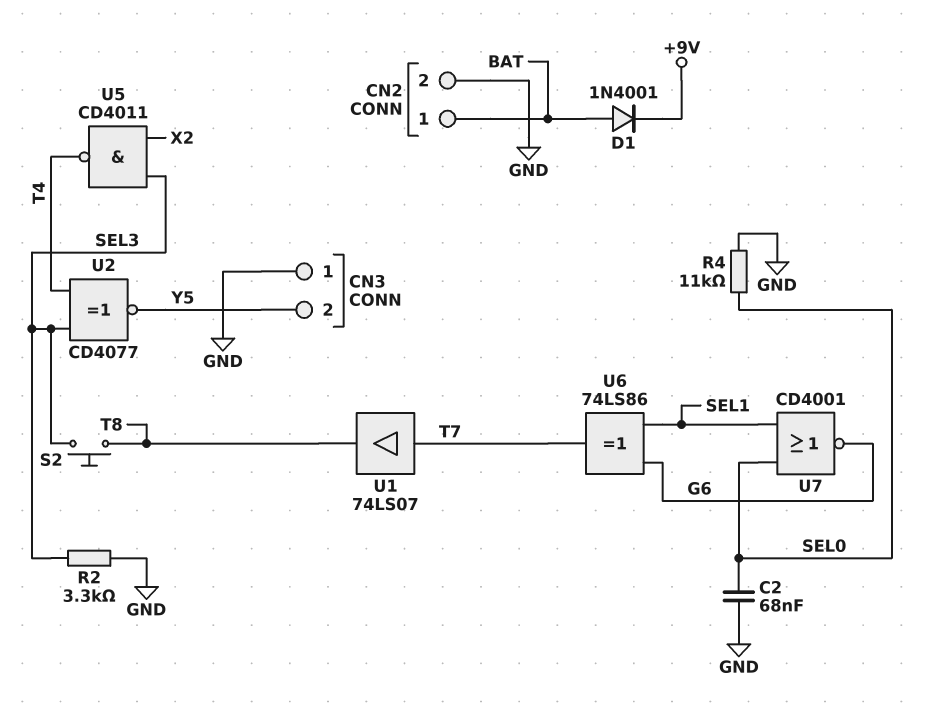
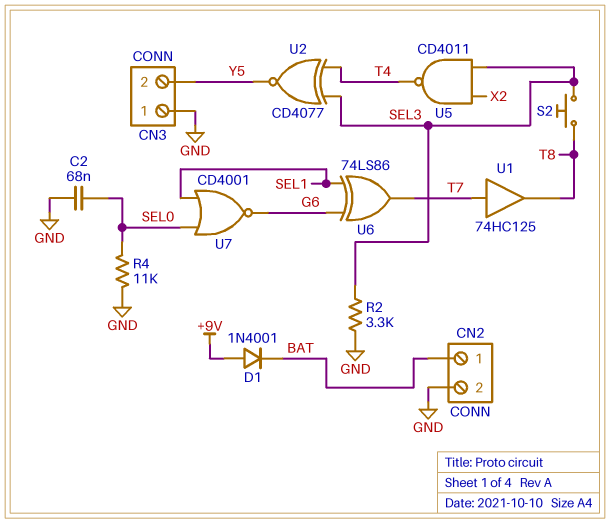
D1: diode 1N4001 (A BAT, K +9V) -> diode 1N4001 (A +9V, K BAT)
U1: buffer 74LS07 (in T7, out T8) -> buffer 74HC125 (in T7, out T8)

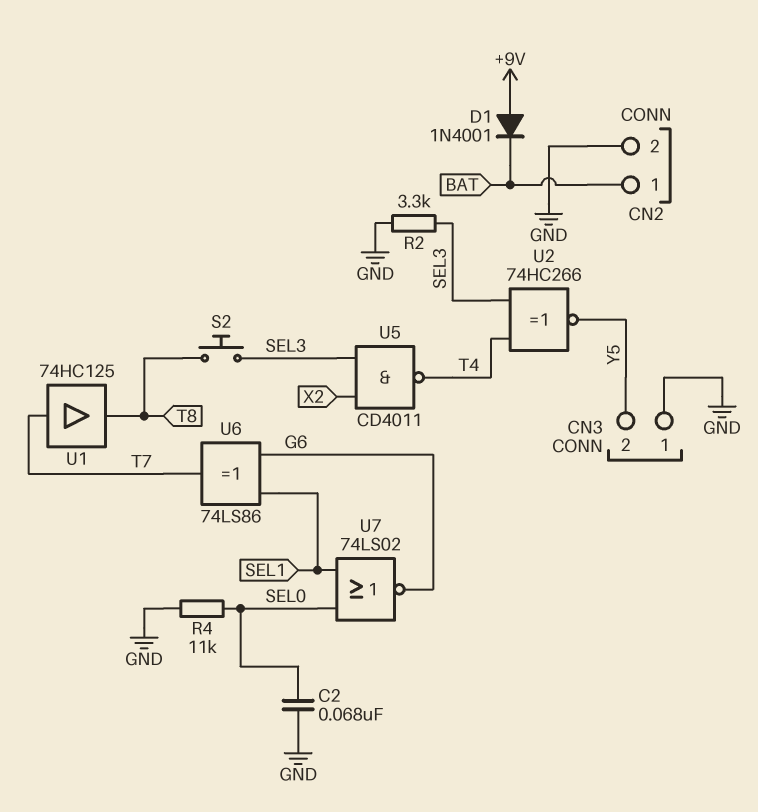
U2: XNOR CD4077 (in SEL3, in T4, out Y5) -> XNOR 74HC266 (in SEL3, in T4, out Y5)
U7: NOR CD4001 (in SEL0, in SEL1, out G6) -> NOR 74LS02 (in SEL0, in SEL1, out G6)

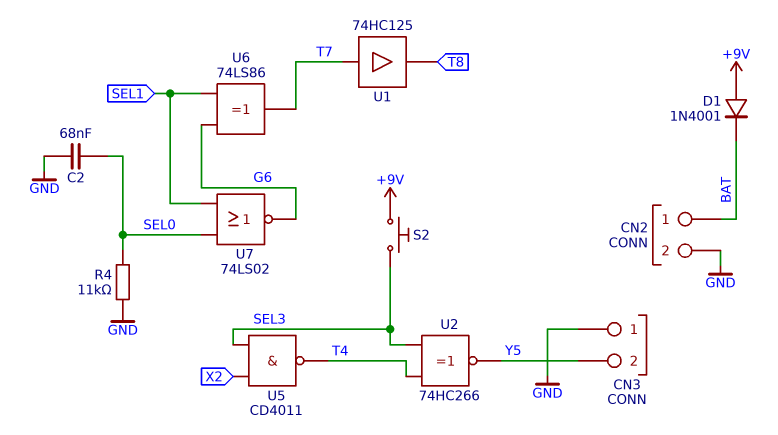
R2: 3.3k (GND, SEL3) -> none
S2: button (SEL3, T8) -> button (+9V, SEL3)

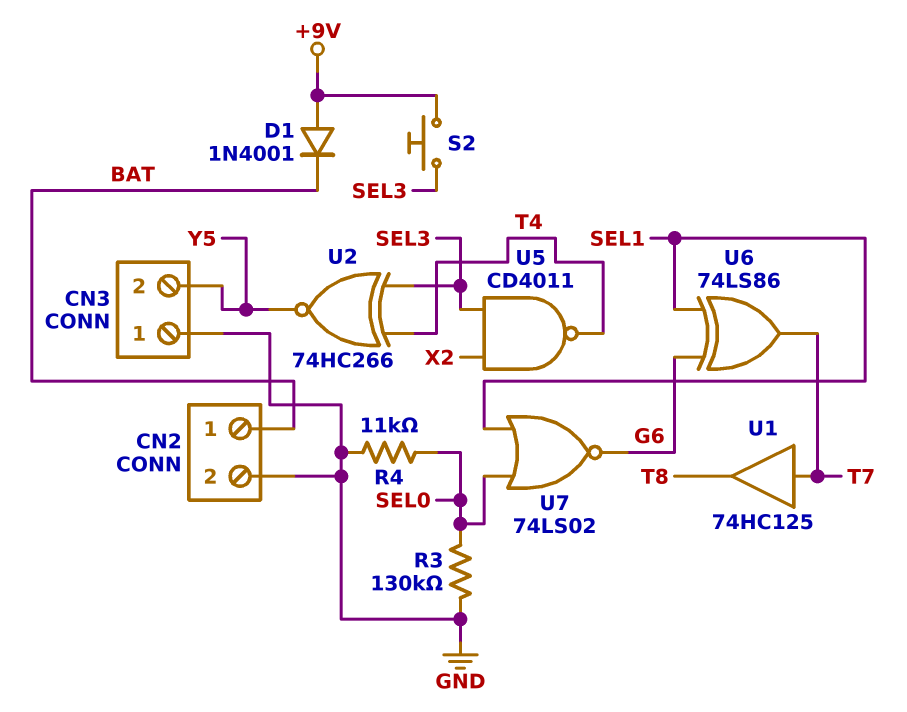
C2: 68nF (GND, SEL0) -> none
R3: none -> 130k (GND, SEL0)

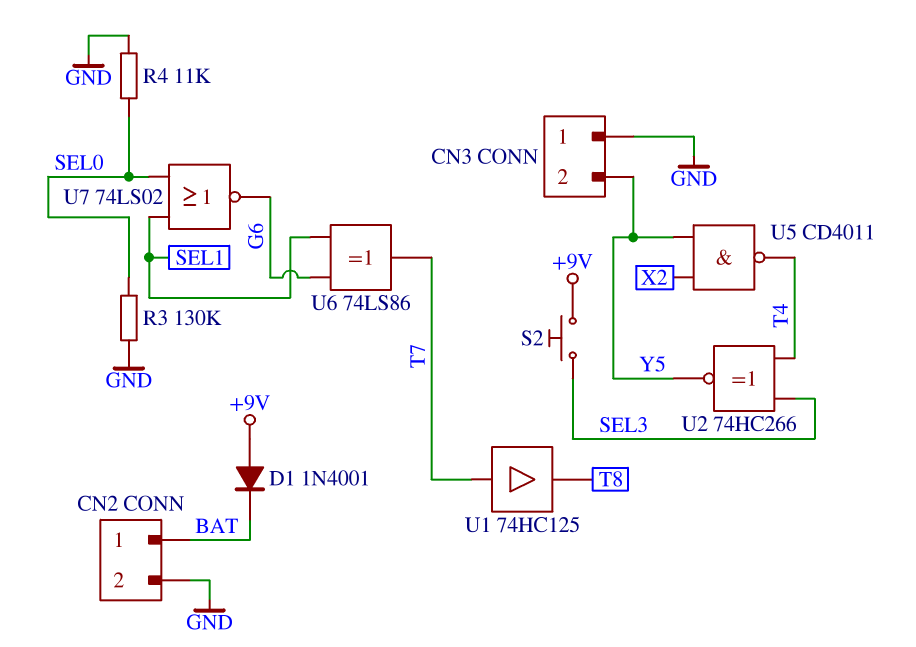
U5: NAND CD4011 (in SEL3, in X2, out T4) -> NAND CD4011 (in X2, in Y5, out T4)

